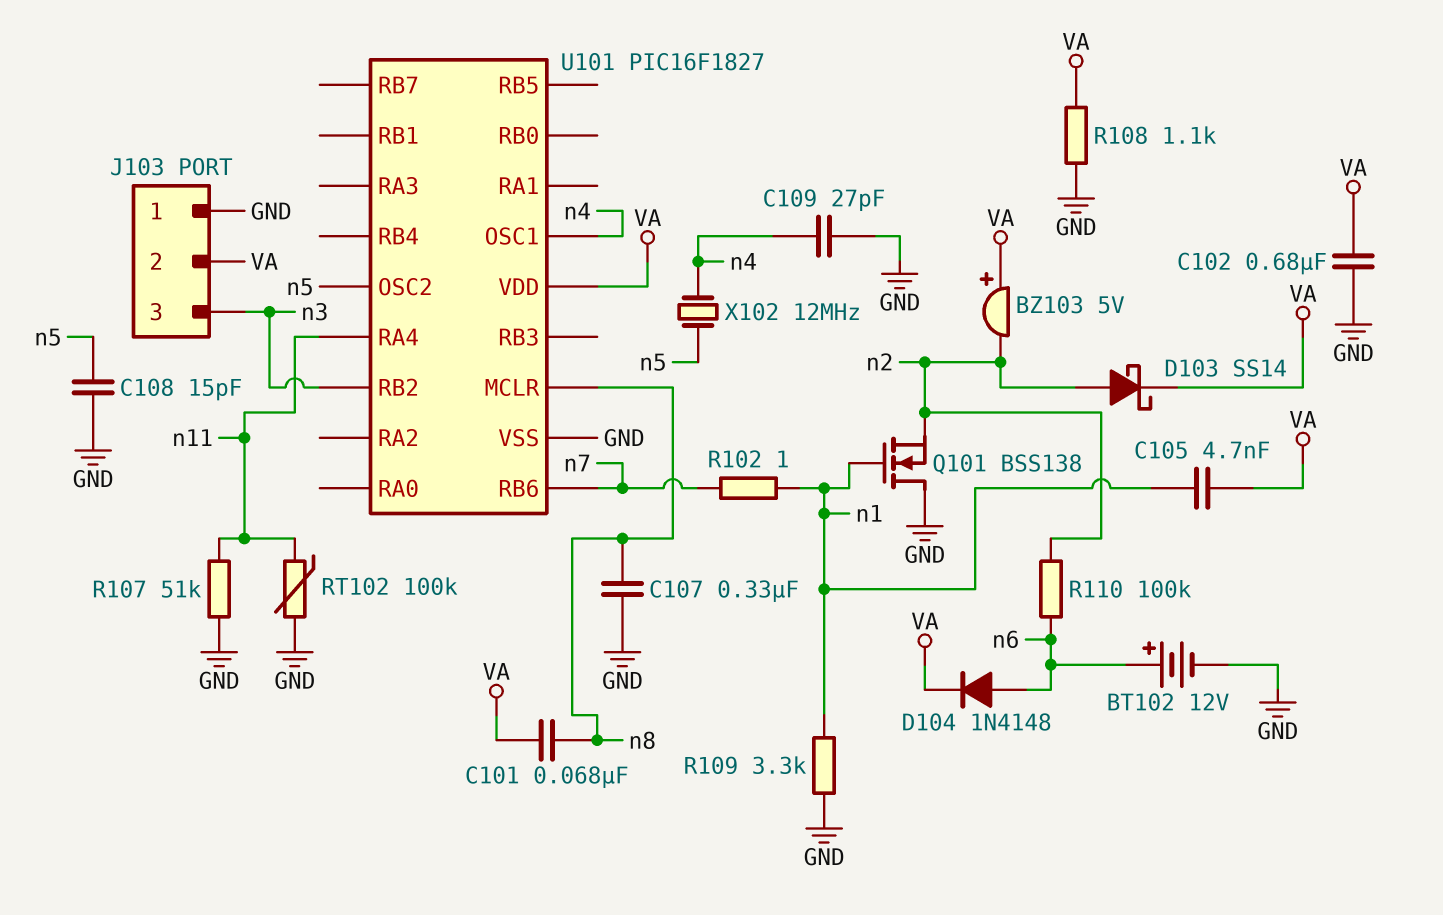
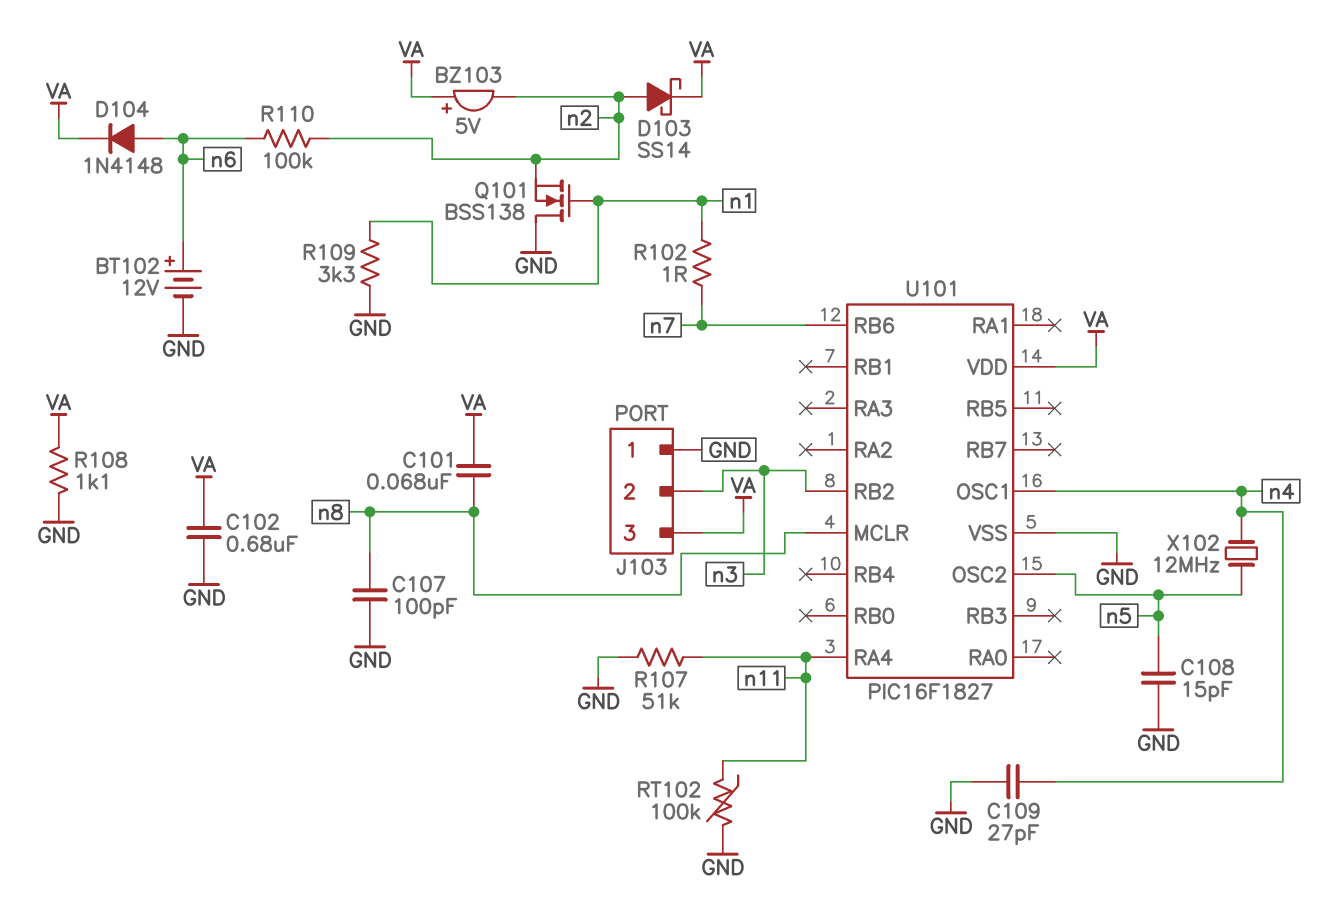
C105: 4.7nF (VA, n1) -> none
C107: 330nF (GND, n8) -> 100pF (GND, n8)
J103 pin 2: VA -> n3
J103 pin 3: n3 -> VA

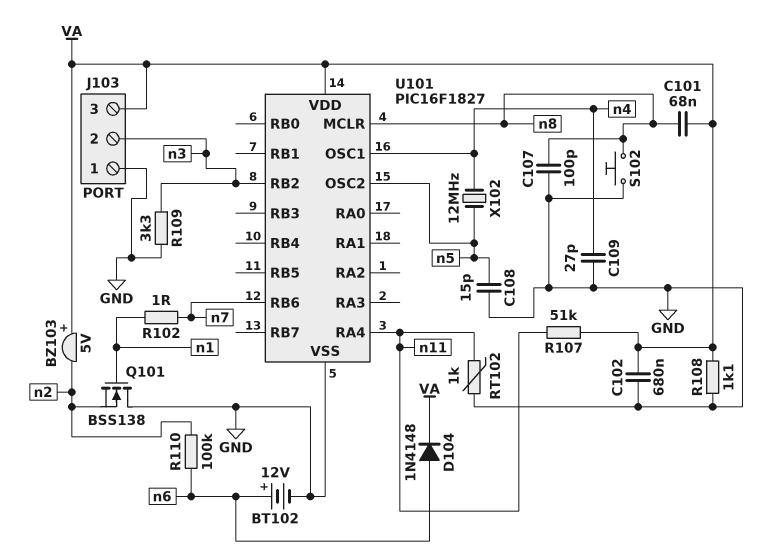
D103: schottky SS14 (A n2, K VA) -> none
R107: 51k (GND, n11) -> 51k (VA, n11)
R109: 3.3k (GND, n1) -> 3.3k (GND, n3)
RT102: 100k (GND, n11) -> 1k (GND, n11)
S102: none -> button (GND, n8)

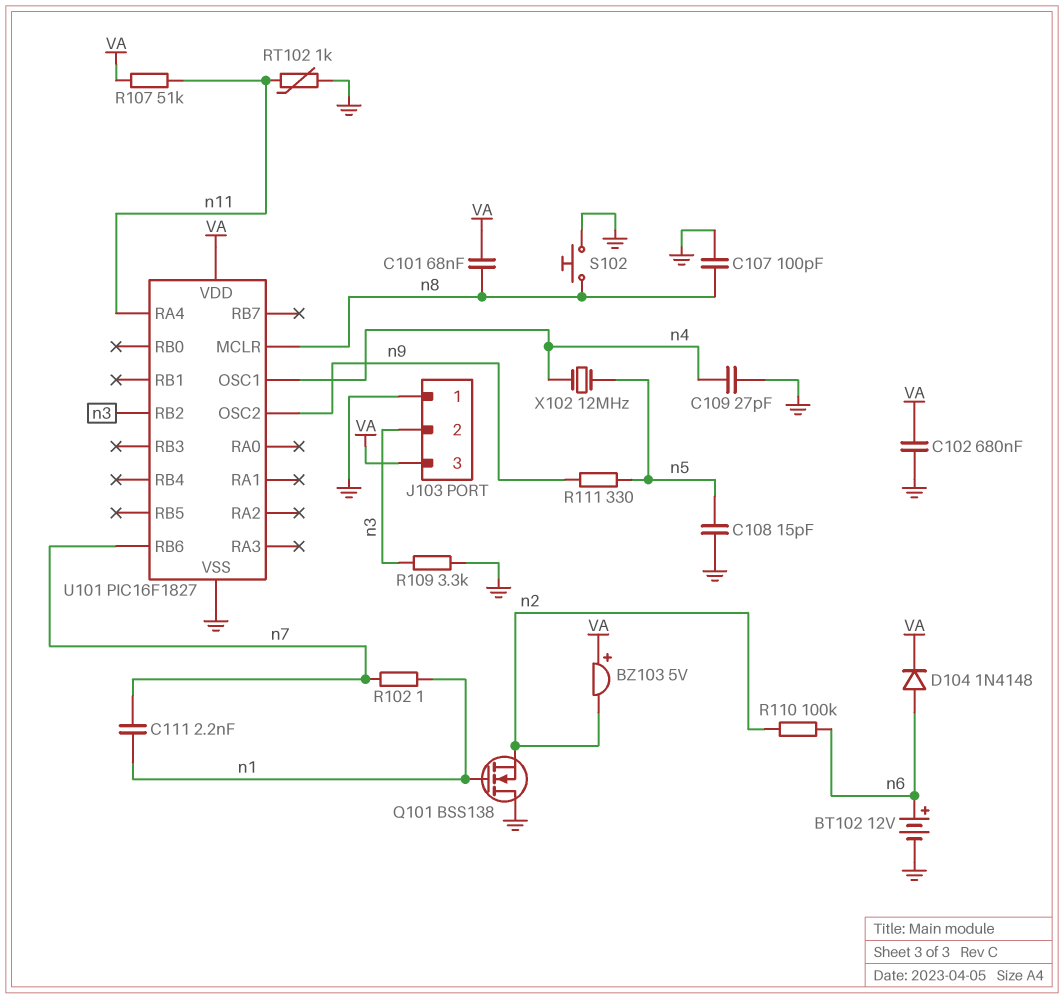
C111: none -> 2.2nF (n1, n7)
R108: 1.1k (GND, VA) -> none
R111: none -> 330 (n5, n9)
U101 pin OSC2: n5 -> n9

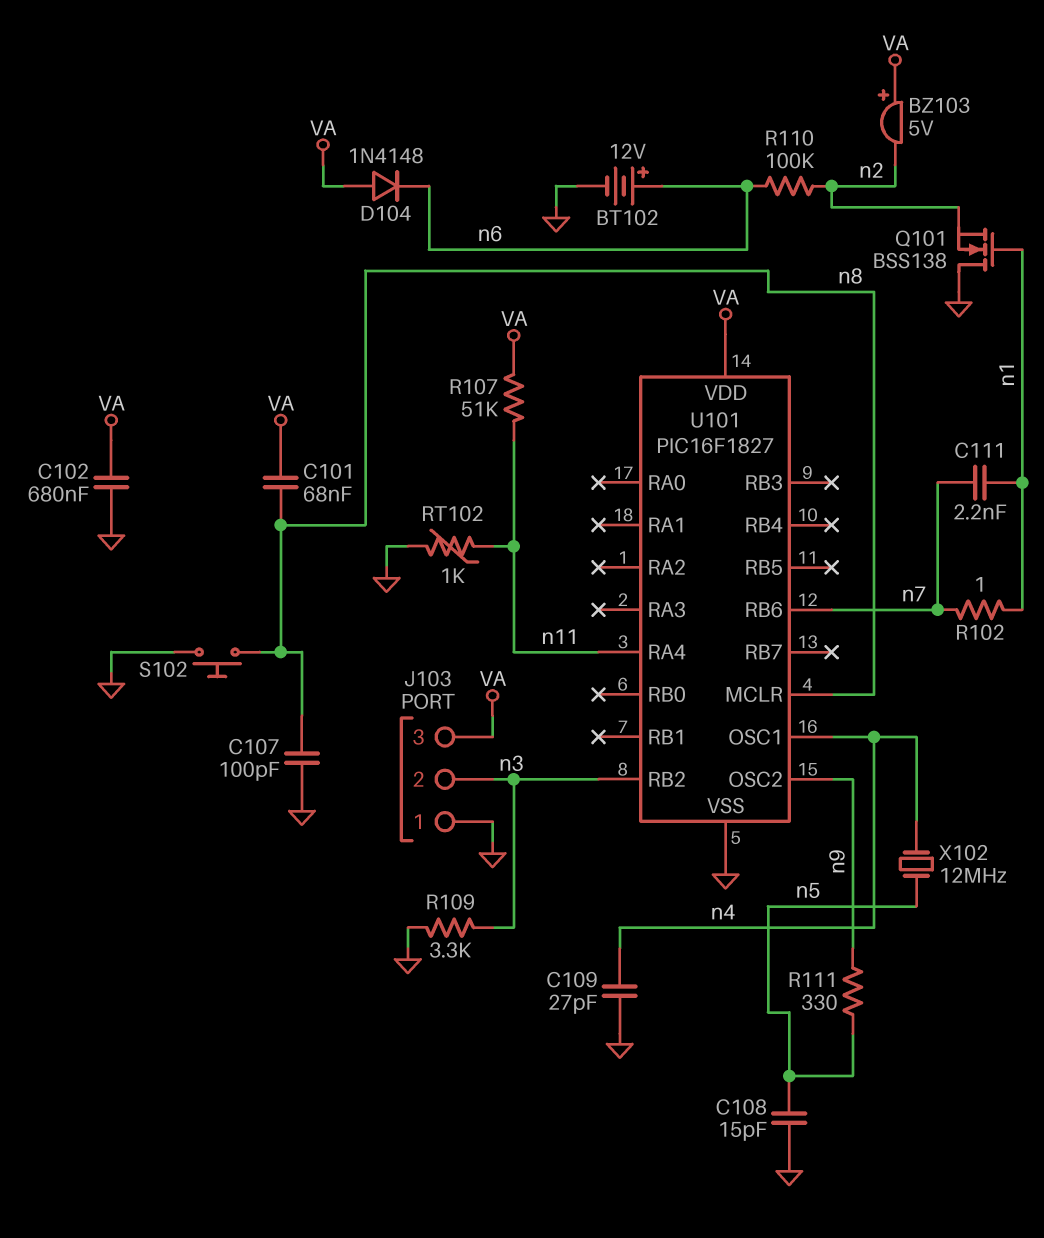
D104: diode 1N4148 (A n6, K VA) -> diode 1N4148 (A VA, K n6)

